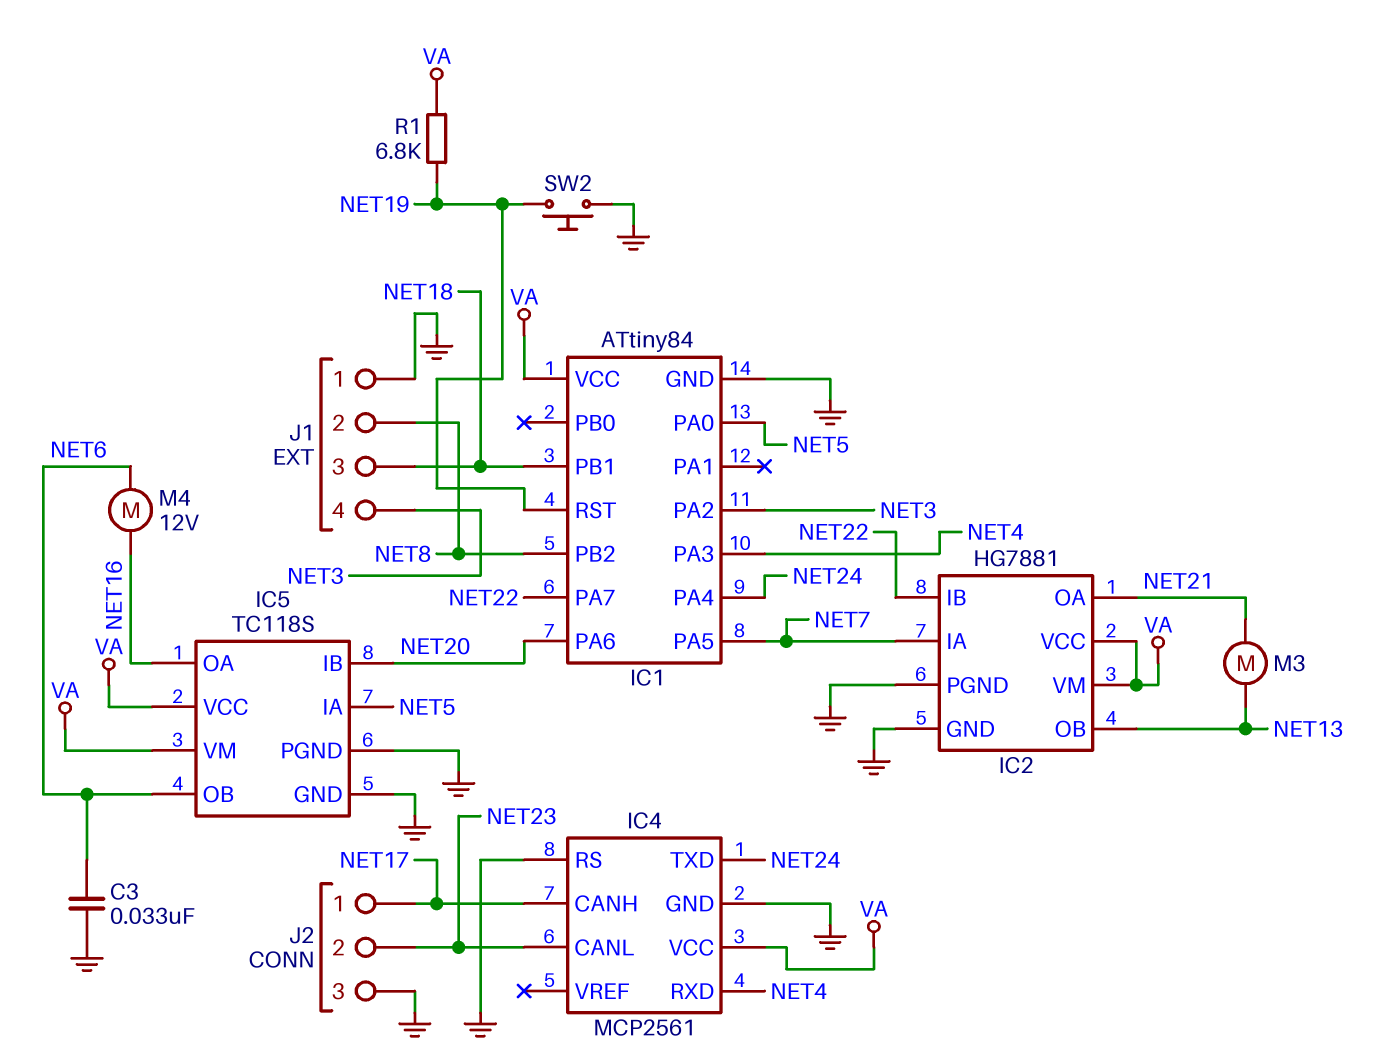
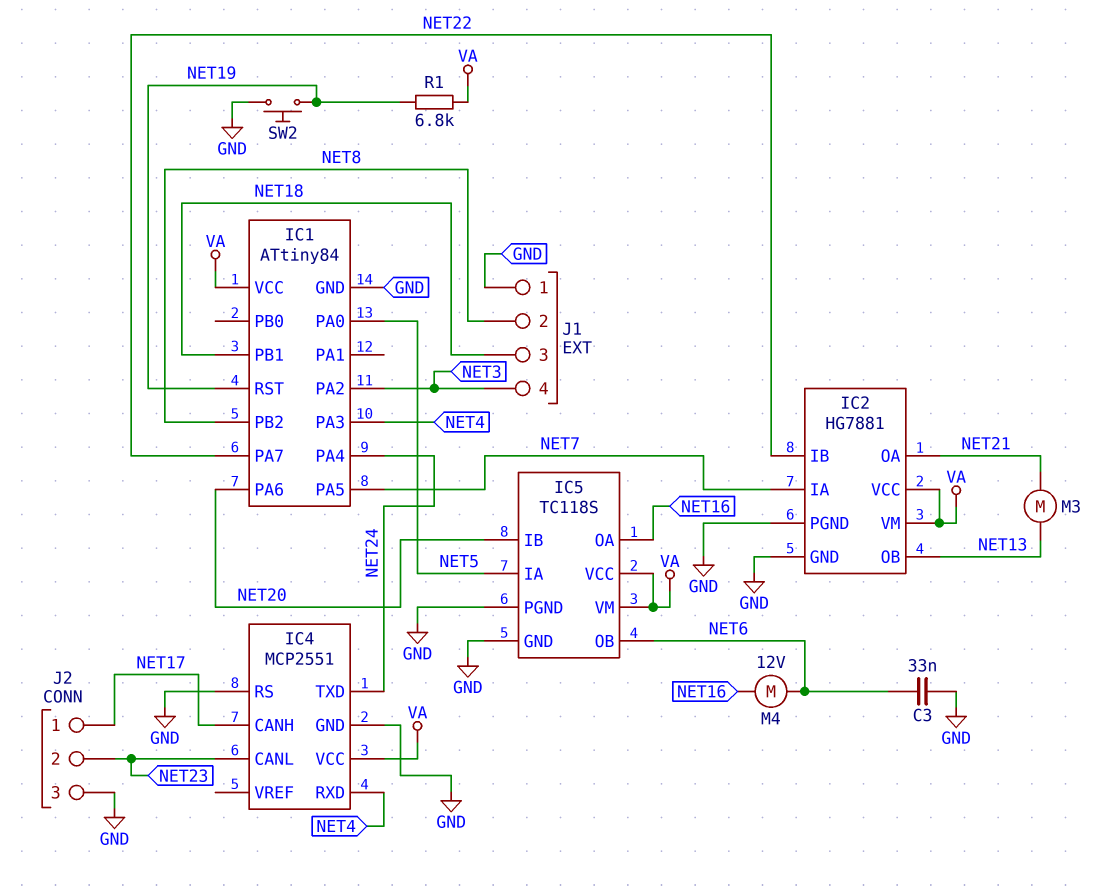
IC4: MCP2561 -> MCP2551

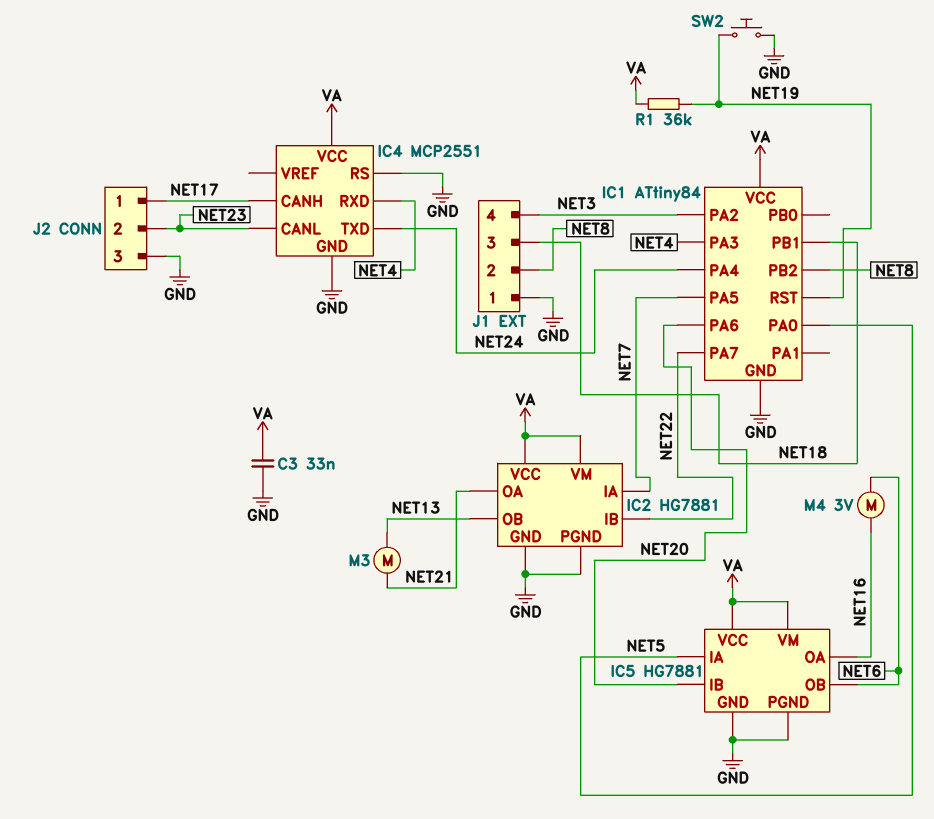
C3: 33nF (GND, NET6) -> 33nF (GND, VA)
IC5: TC118S -> HG7881
M4: motor 12V (NET6, NET16) -> motor 3V (NET6, NET16)
R1: 6.8k (NET19, VA) -> 36k (NET19, VA)

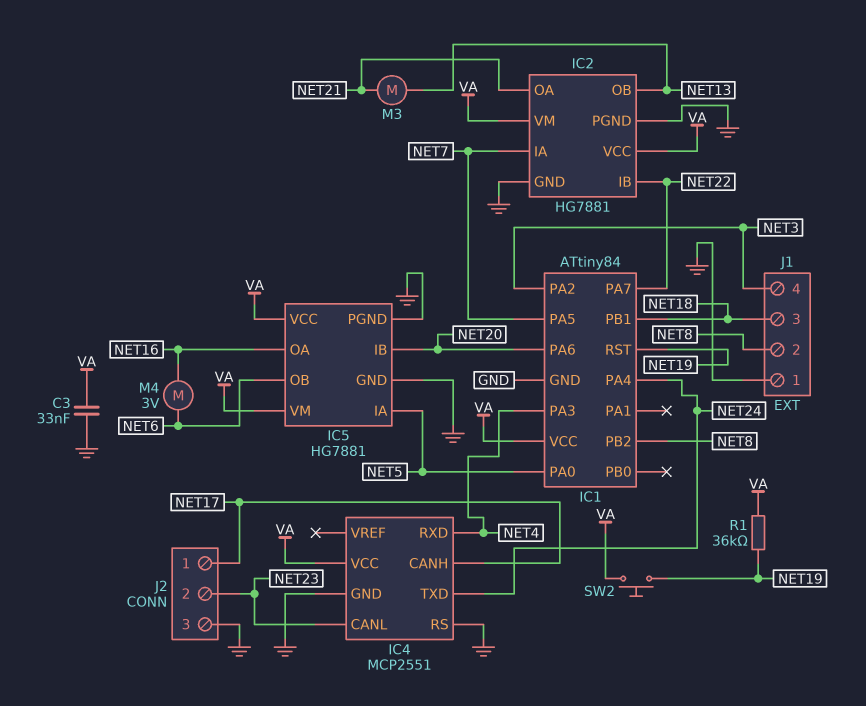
SW2: button (GND, NET19) -> button (NET19, VA)

